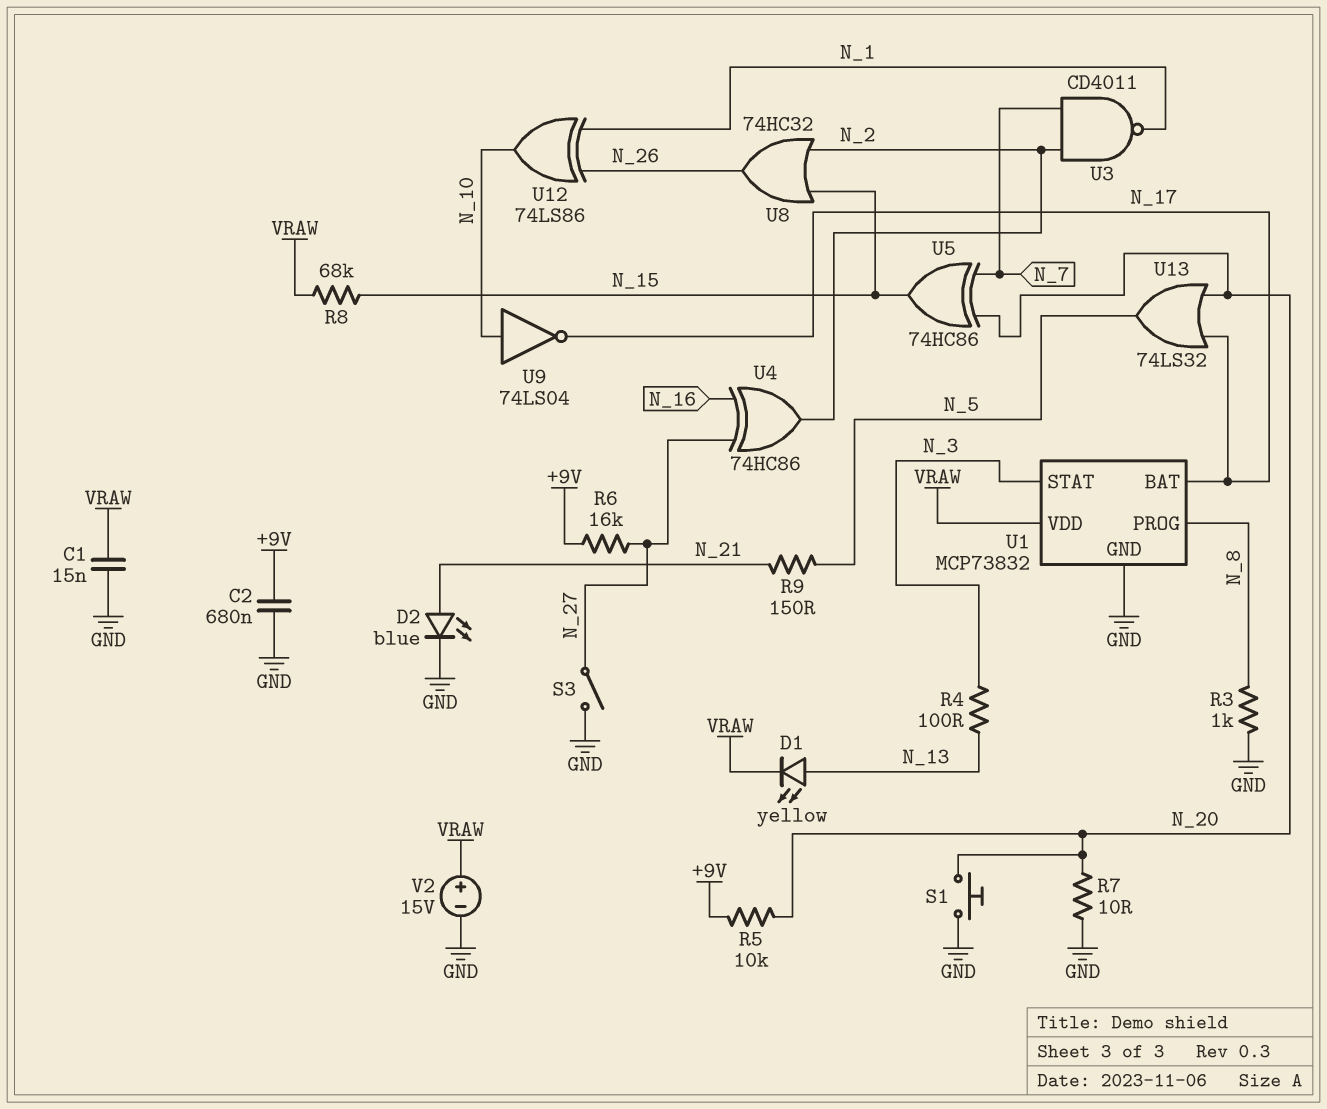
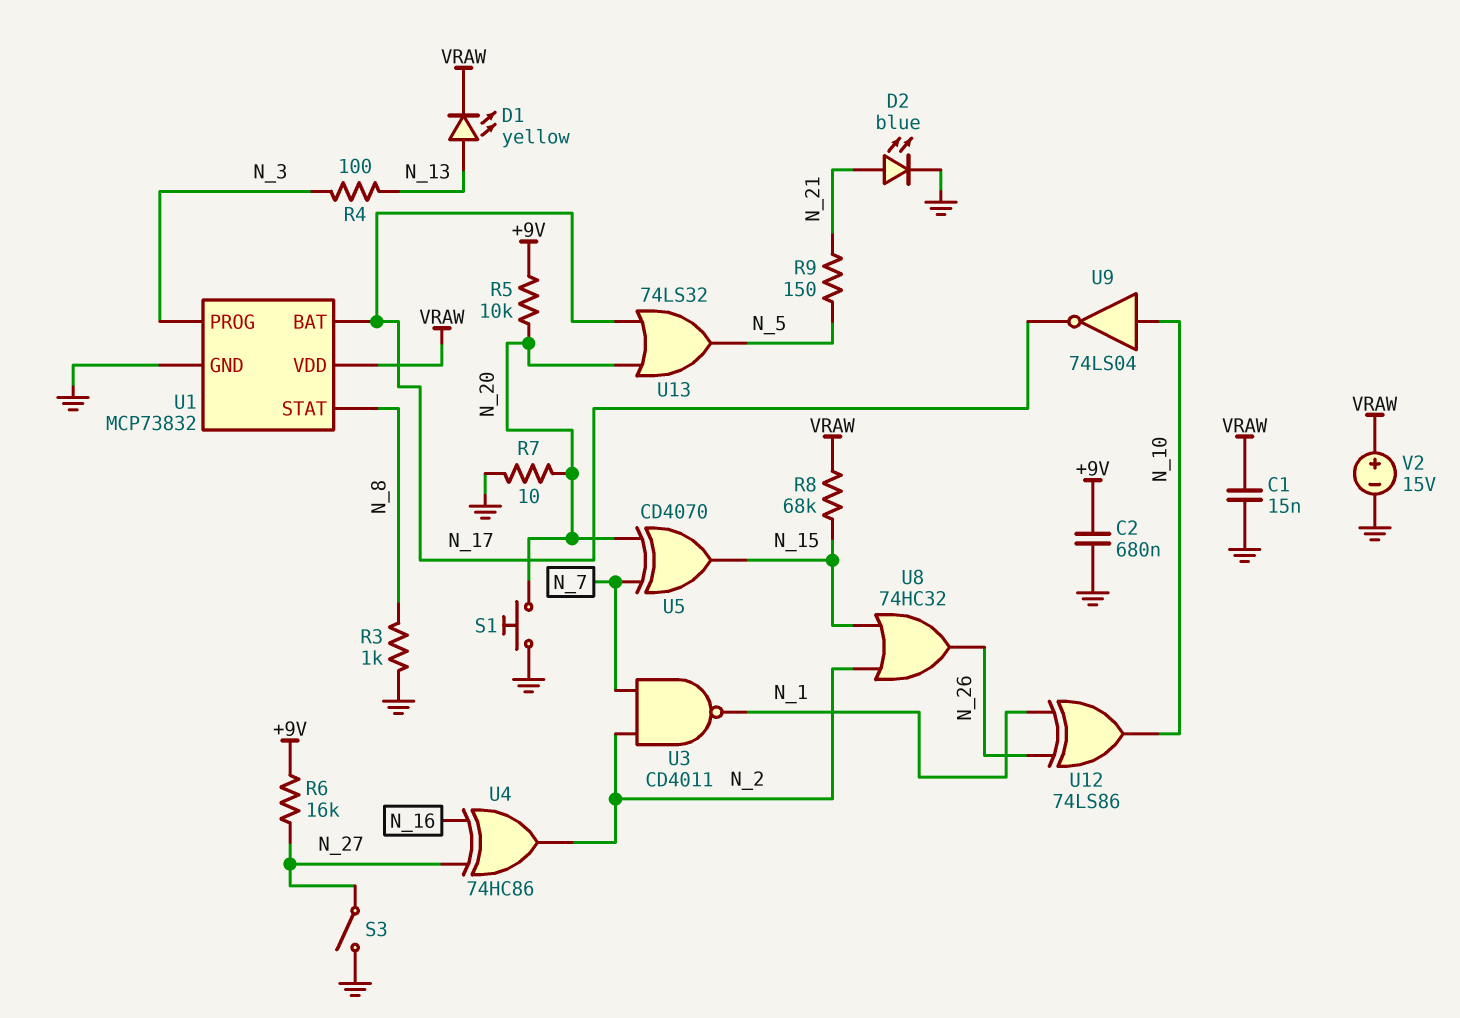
U1 pin PROG: N_8 -> N_3
U1 pin STAT: N_3 -> N_8
U5: XOR 74HC86 (in N_7, in N_20, out N_15) -> XOR CD4070 (in N_7, in N_20, out N_15)

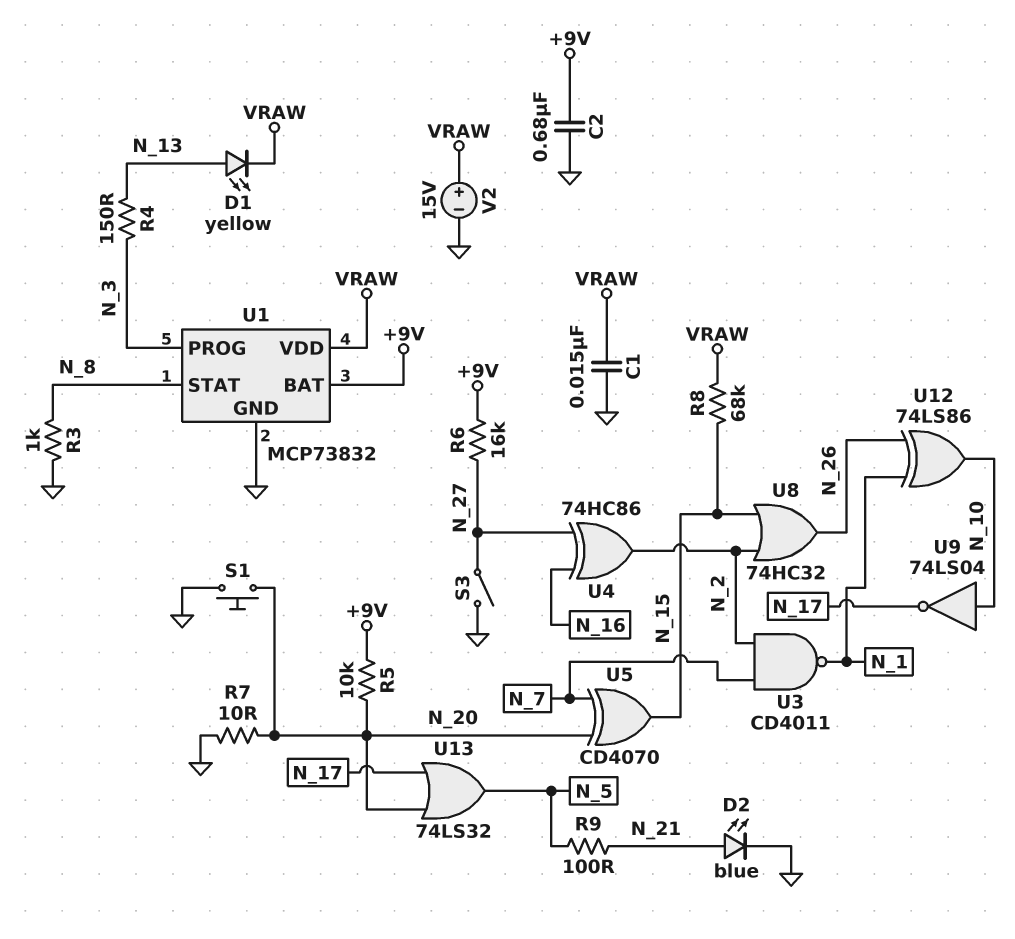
R4: 100 (N_3, N_13) -> 150 (N_3, N_13)
R9: 150 (N_5, N_21) -> 100 (N_5, N_21)
U1 pin BAT: N_17 -> +9V

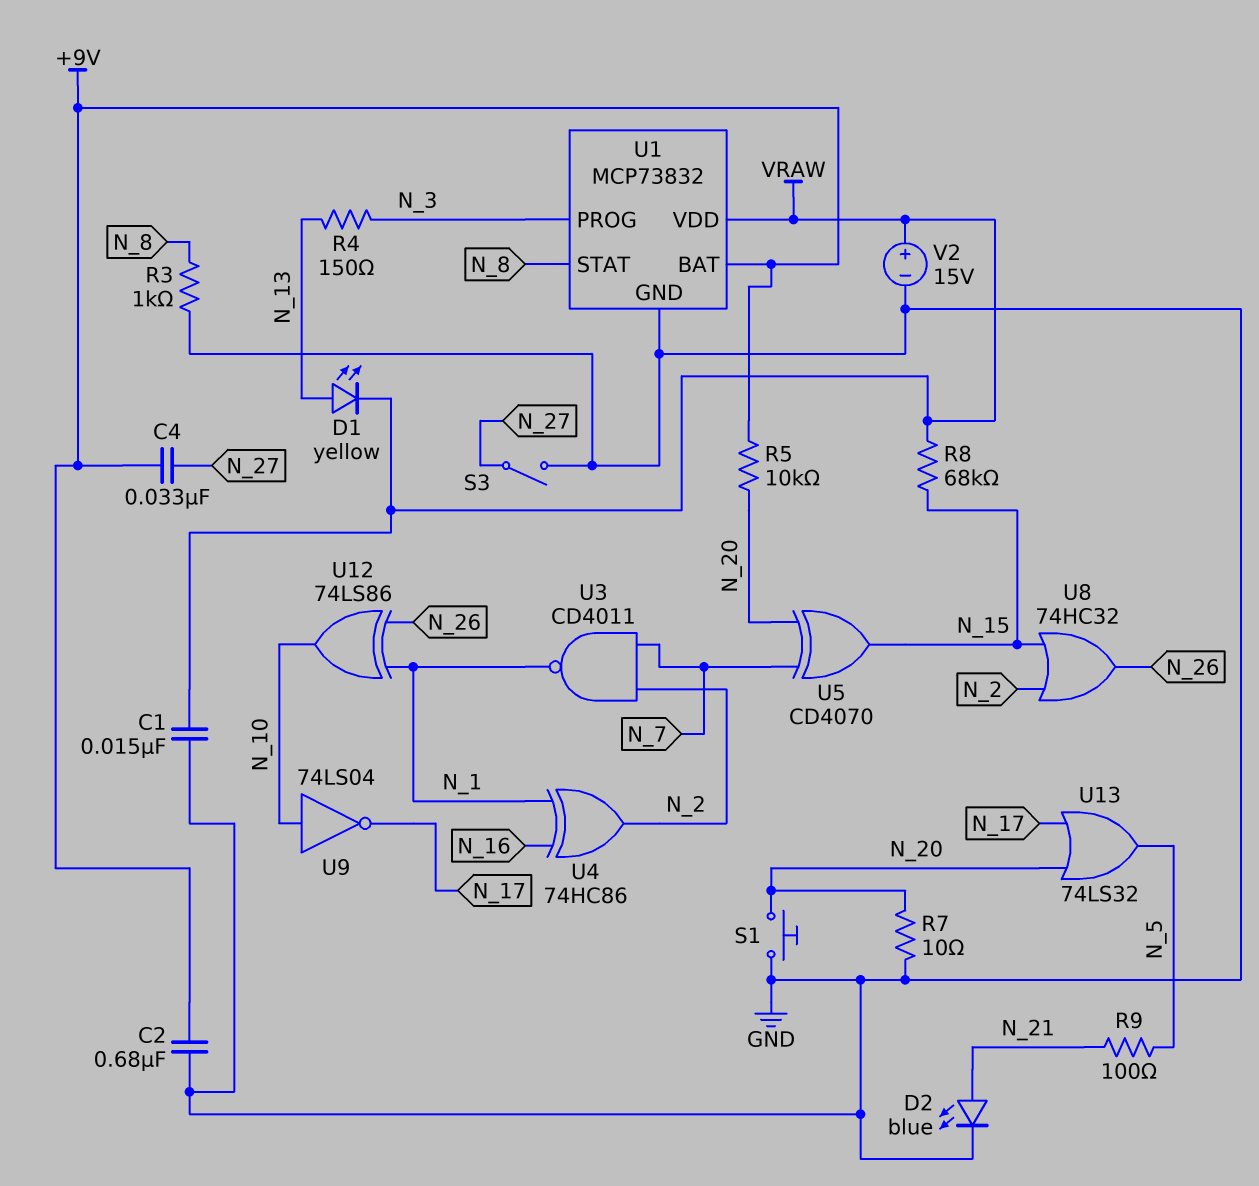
C4: none -> 33nF (+9V, N_27)
R6: 16k (+9V, N_27) -> none
U4: XOR 74HC86 (in N_16, in N_27, out N_2) -> XOR 74HC86 (in N_1, in N_16, out N_2)

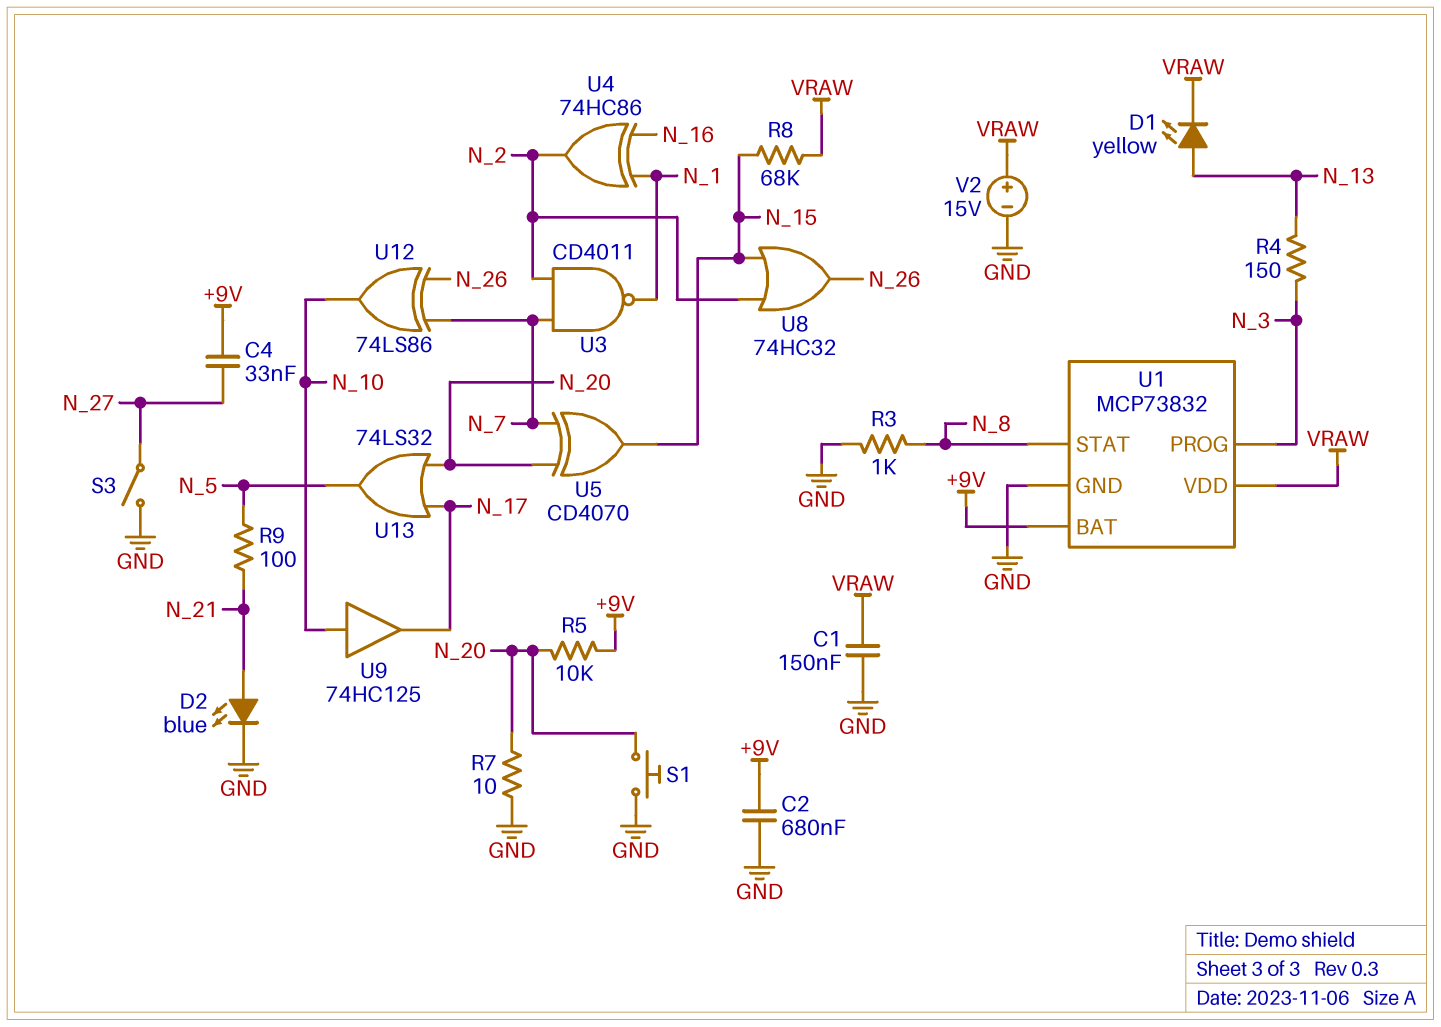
C1: 15nF (GND, VRAW) -> 150nF (GND, VRAW)
U9: NOT 74LS04 (in N_10, out N_17) -> buffer 74HC125 (in N_10, out N_17)
U12: XOR 74LS86 (in N_1, in N_26, out N_10) -> XOR 74LS86 (in N_7, in N_26, out N_10)

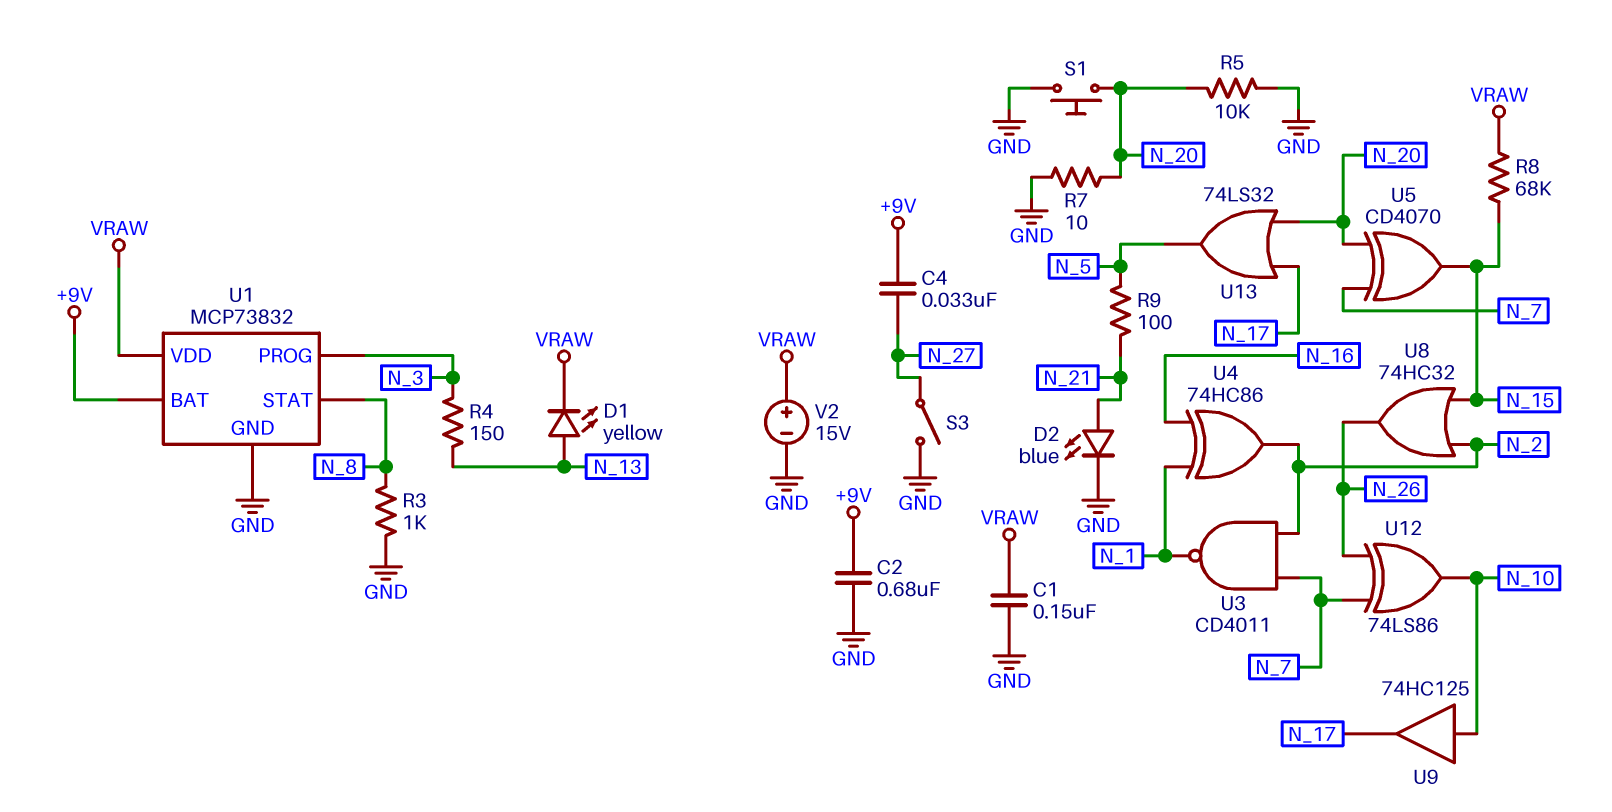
R5: 10k (+9V, N_20) -> 10k (GND, N_20)

